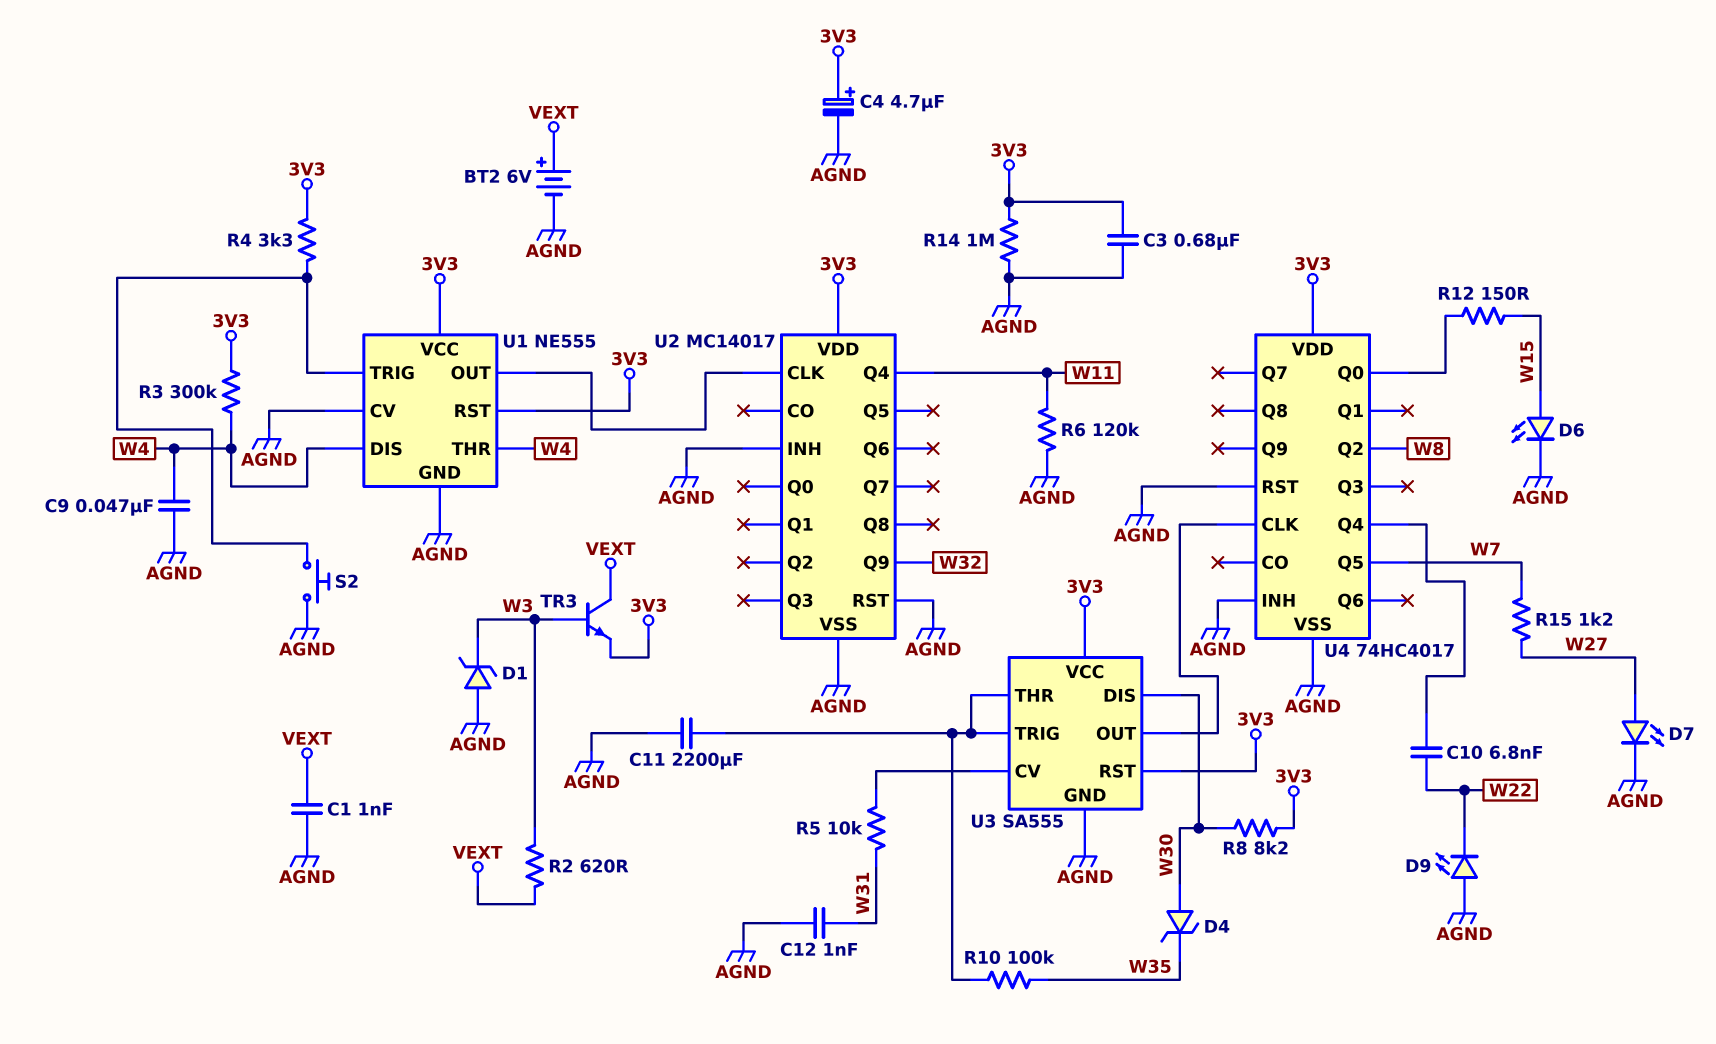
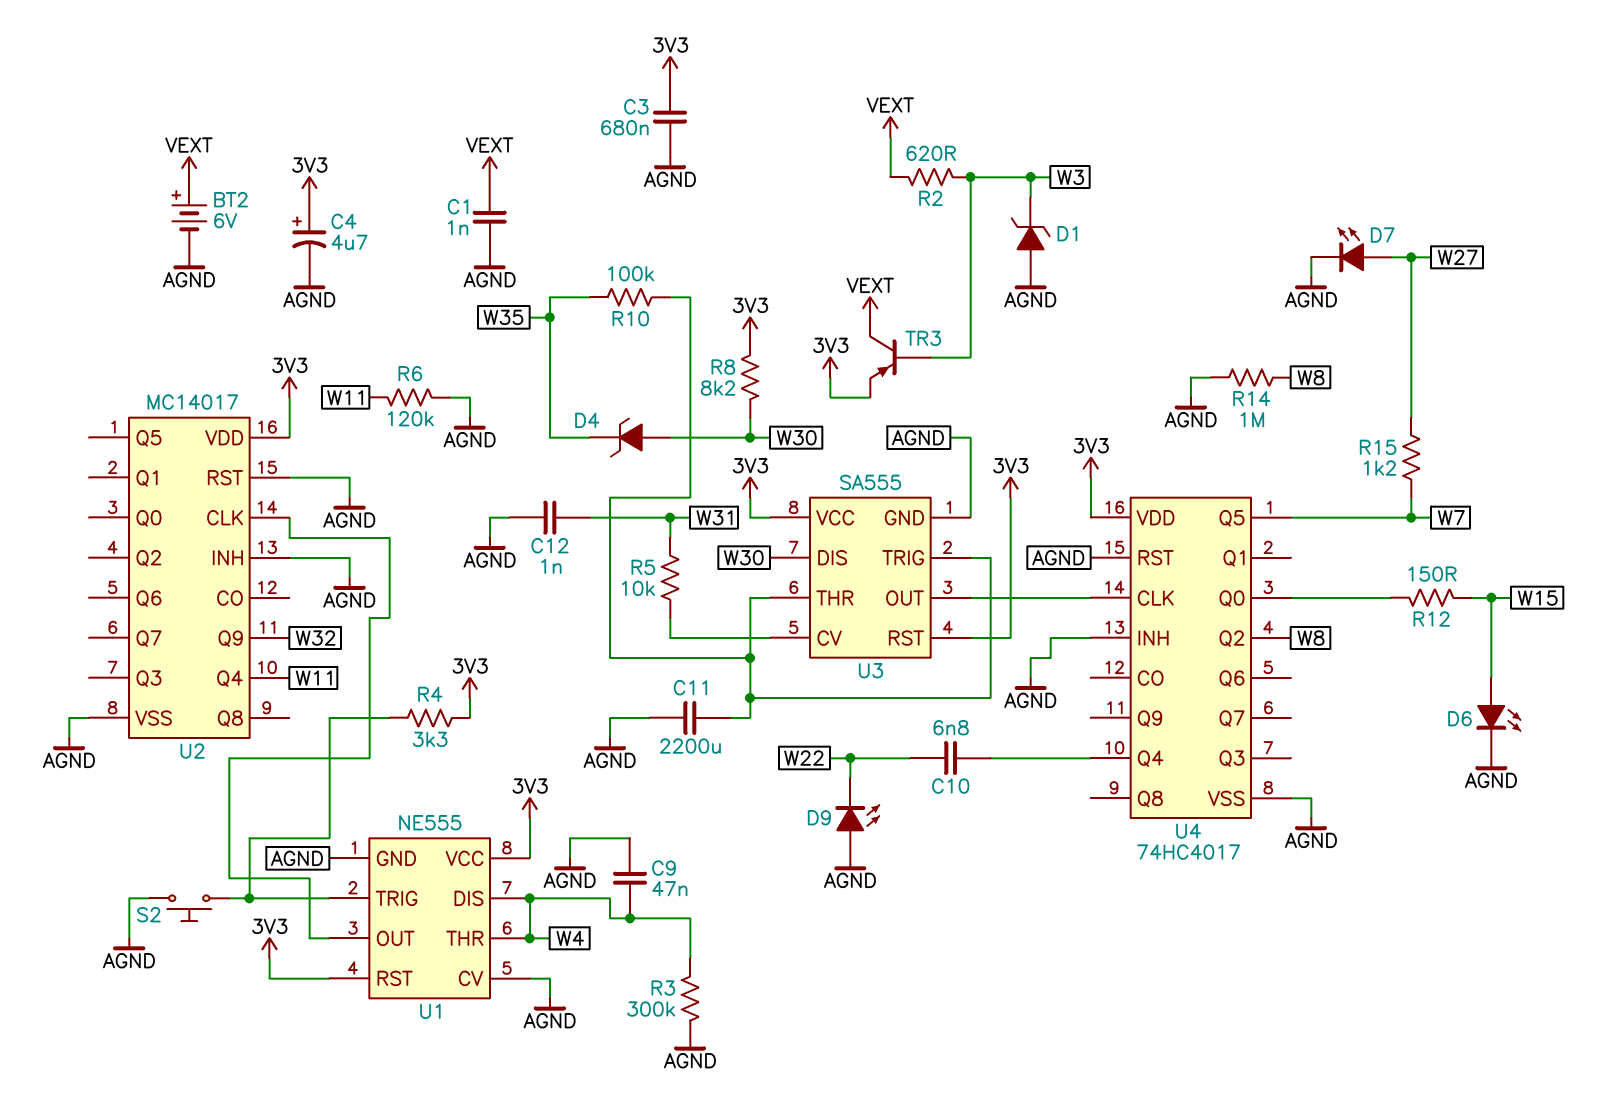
R3: 300k (3V3, W4) -> 300k (AGND, W4)
R14: 1M (3V3, AGND) -> 1M (AGND, W8)
TR3: NPN (B W3, C VEXT, E 3V3) -> PNP (B W3, C VEXT, E 3V3)

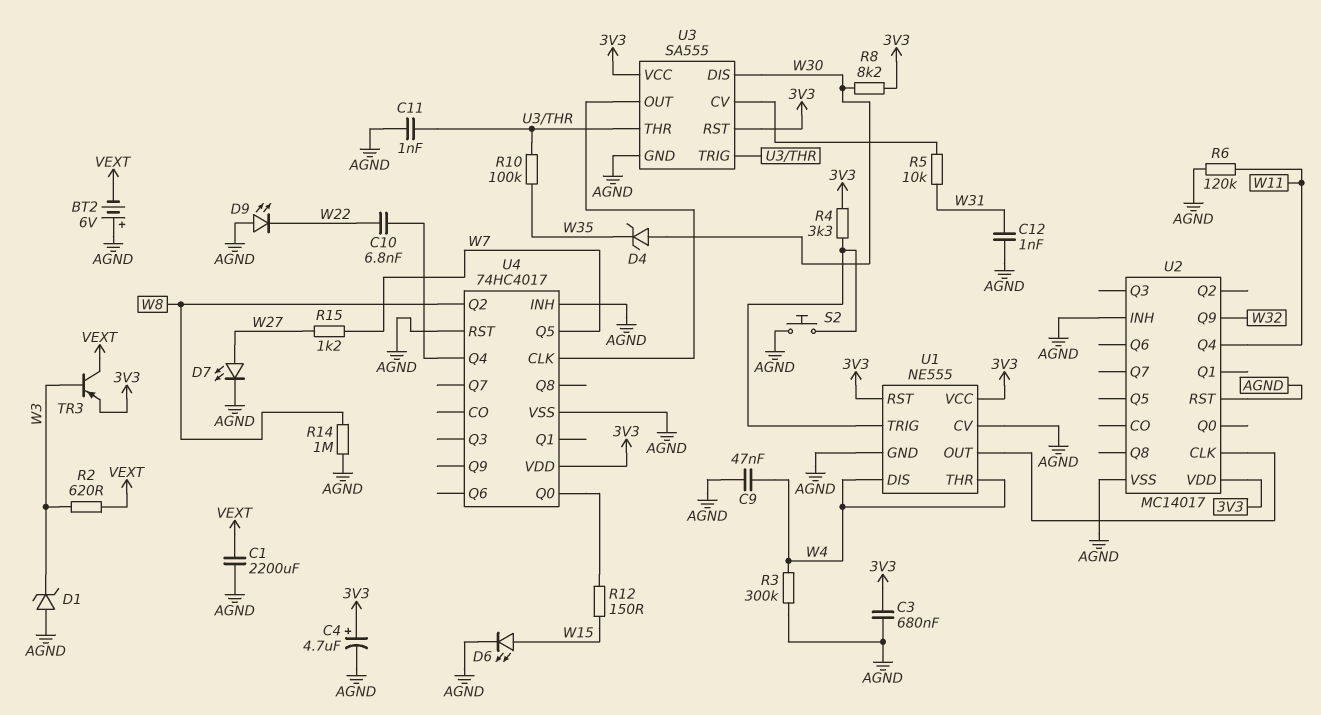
BT2: 6V (plus VEXT, minus AGND) -> 6V (plus AGND, minus VEXT)
C1: 1nF (AGND, VEXT) -> 2200uF (AGND, VEXT)
C11: 2200uF (AGND, U3/THR) -> 1nF (AGND, U3/THR)

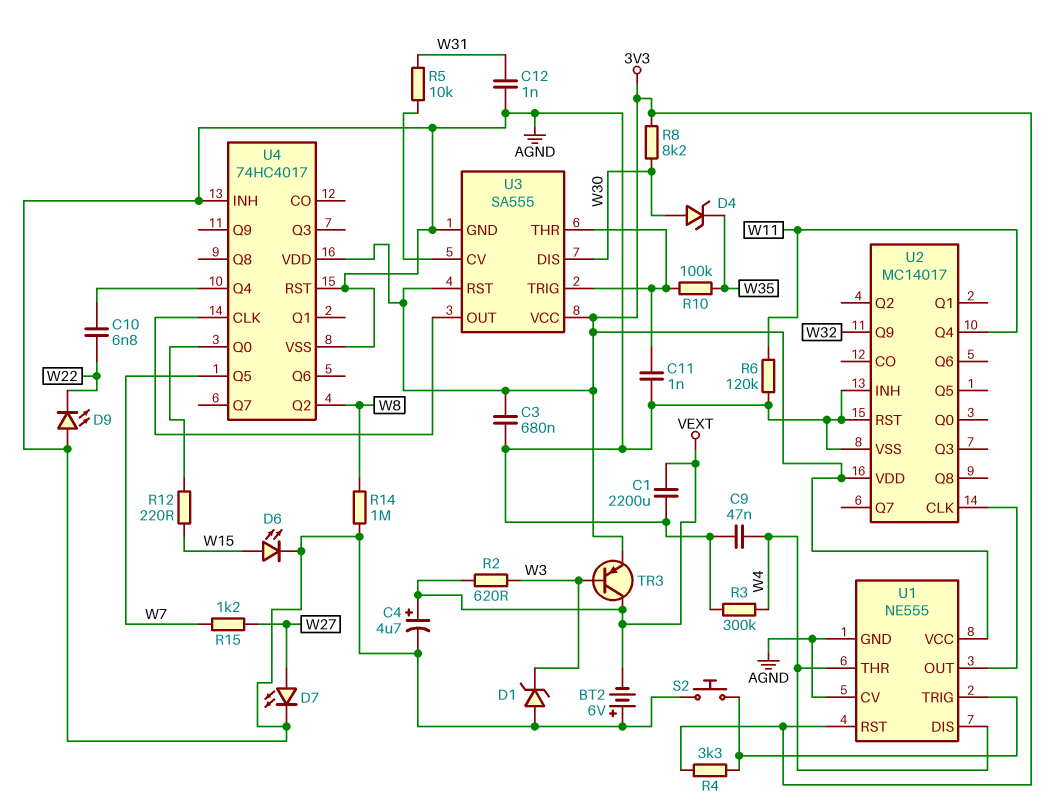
C4: 4.7uF (plus 3V3, minus AGND) -> 4.7uF (plus VEXT, minus AGND)
R12: 150 (U4/Q0, W15) -> 220 (U4/Q0, W15)

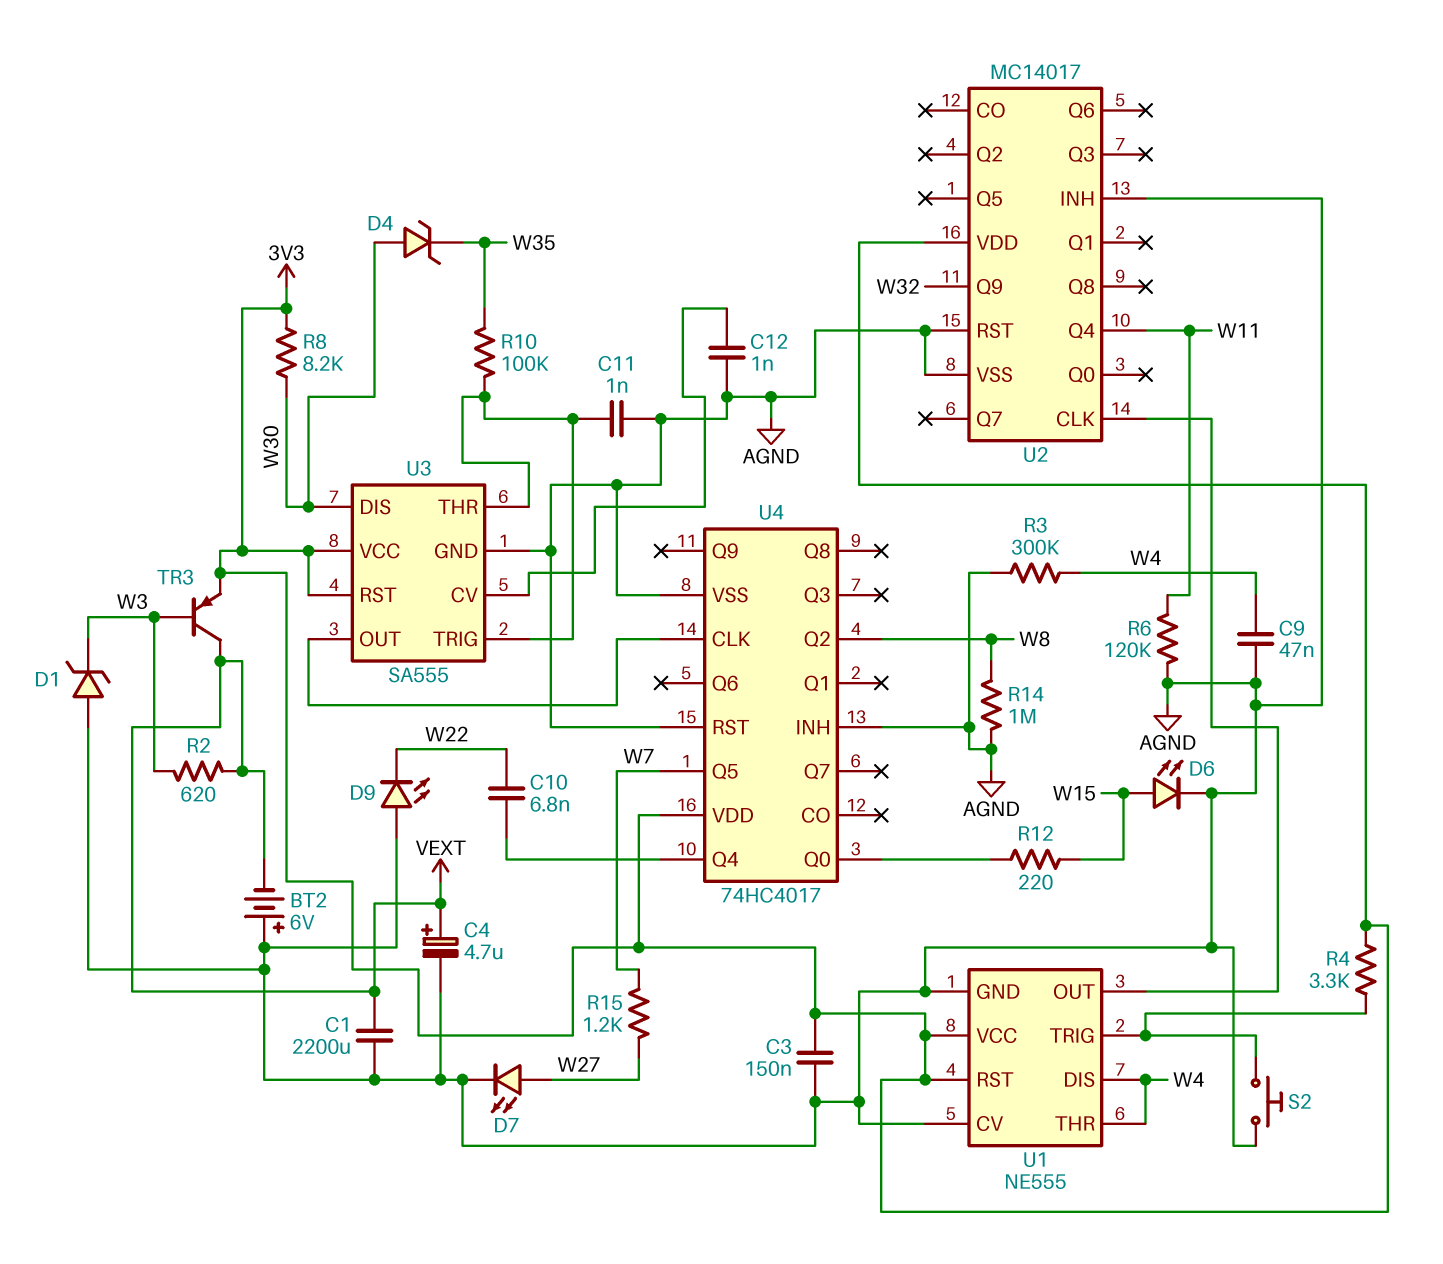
C3: 680nF (3V3, AGND) -> 150nF (3V3, AGND)
C12: 1nF (AGND, W31) -> 1nF (AGND, U3/CV)
R5: 10k (U3/CV, W31) -> none

